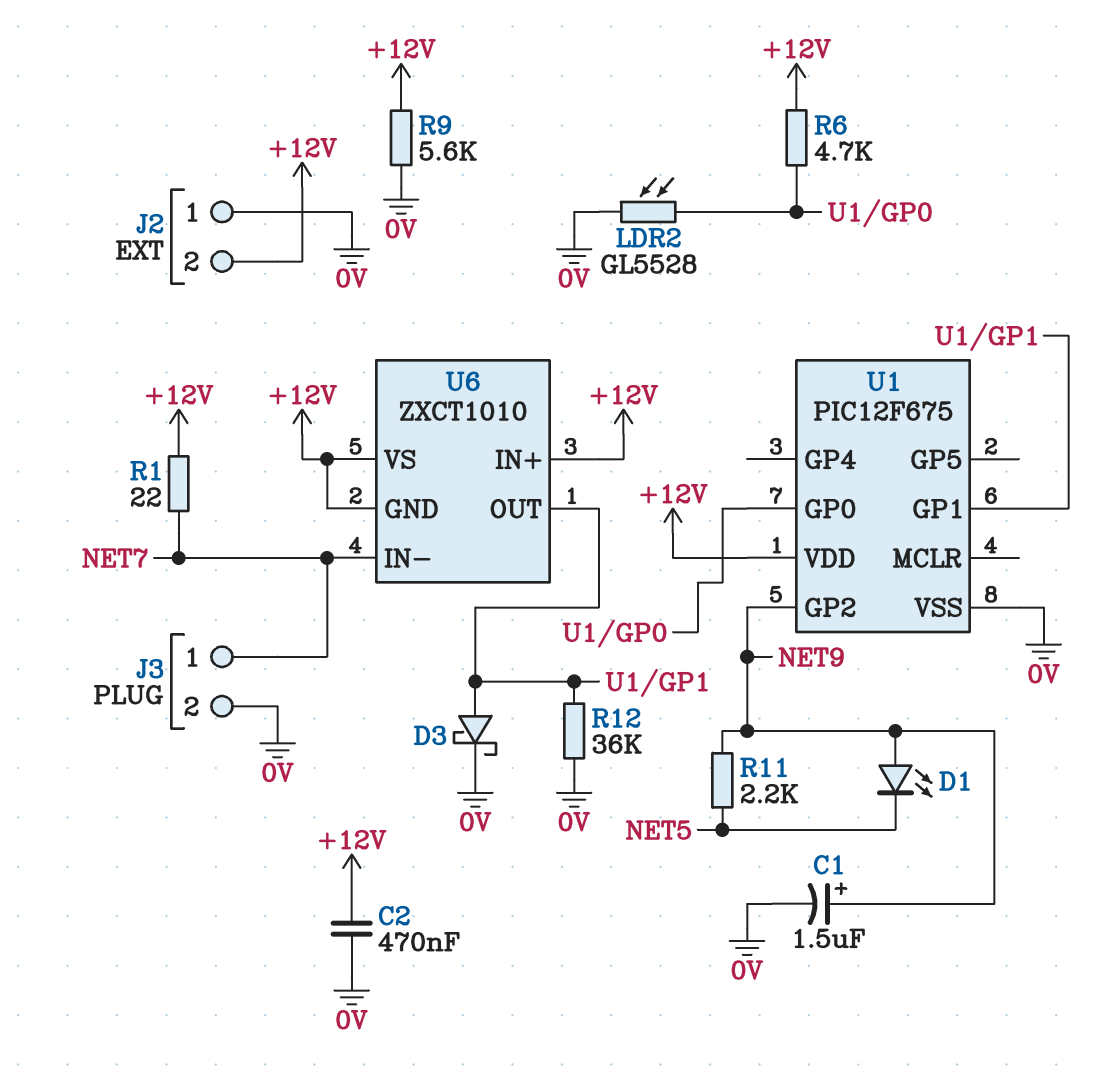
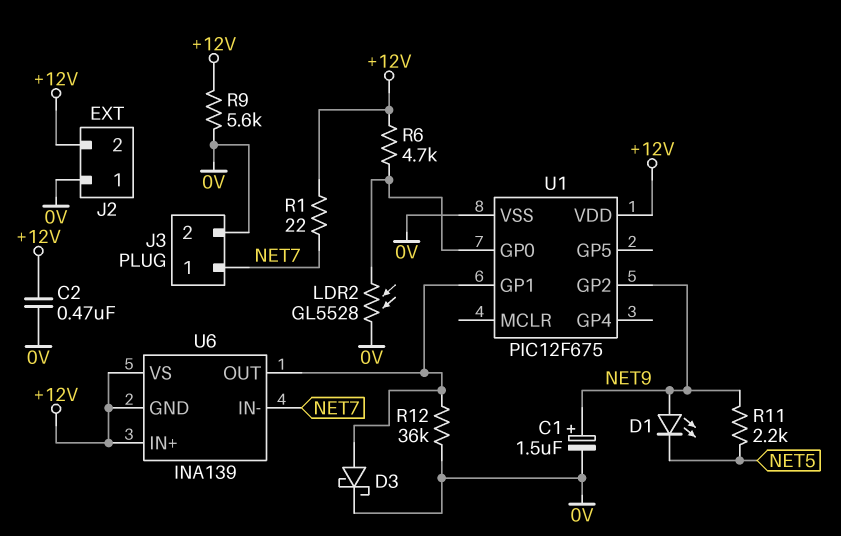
U6: ZXCT1010 -> INA139

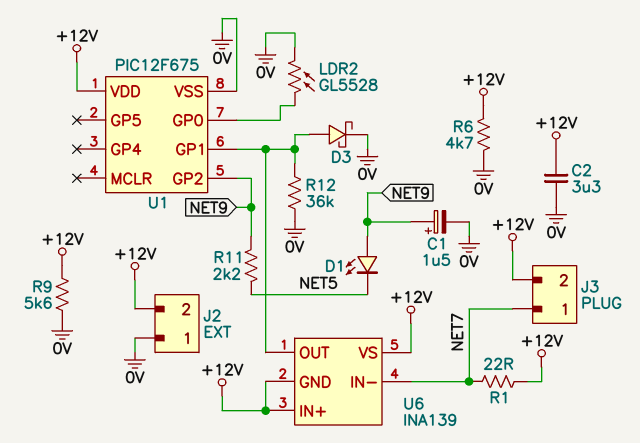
C2: 470nF (+12V, 0V) -> 3.3uF (+12V, 0V)
J3 pin 2: 0V -> +12V
R6: 4.7k (+12V, U1/GP0) -> 4.7k (+12V, 0V)

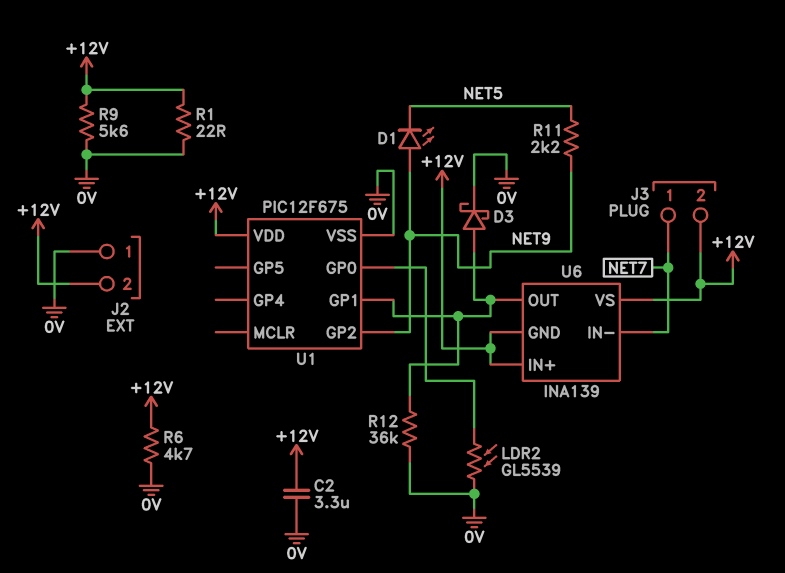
C1: 1.5uF (plus NET9, minus 0V) -> none
LDR2: GL5528 (0V, U1/GP0) -> GL5539 (0V, U1/GP0)
R1: 22 (+12V, NET7) -> 22 (+12V, 0V)

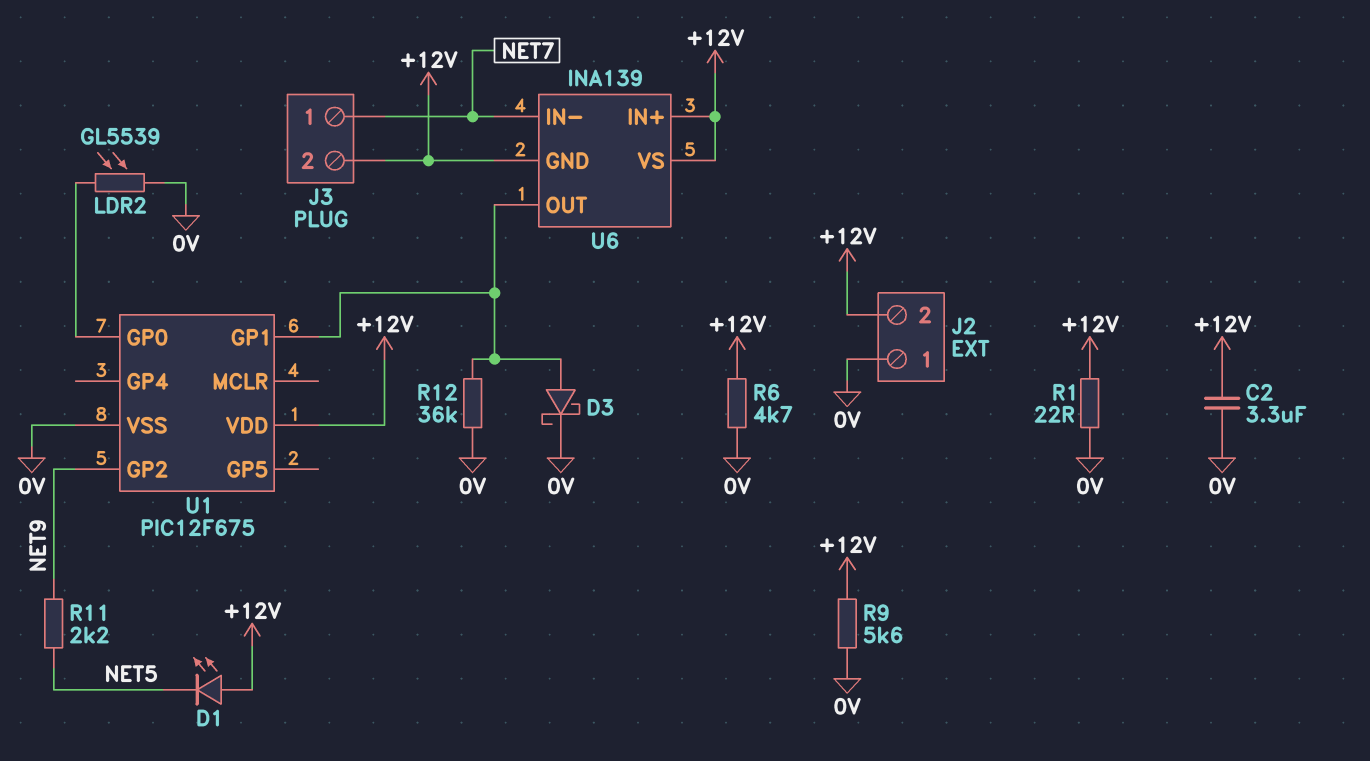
D1: LED (A NET9, K NET5) -> LED (A +12V, K NET5)

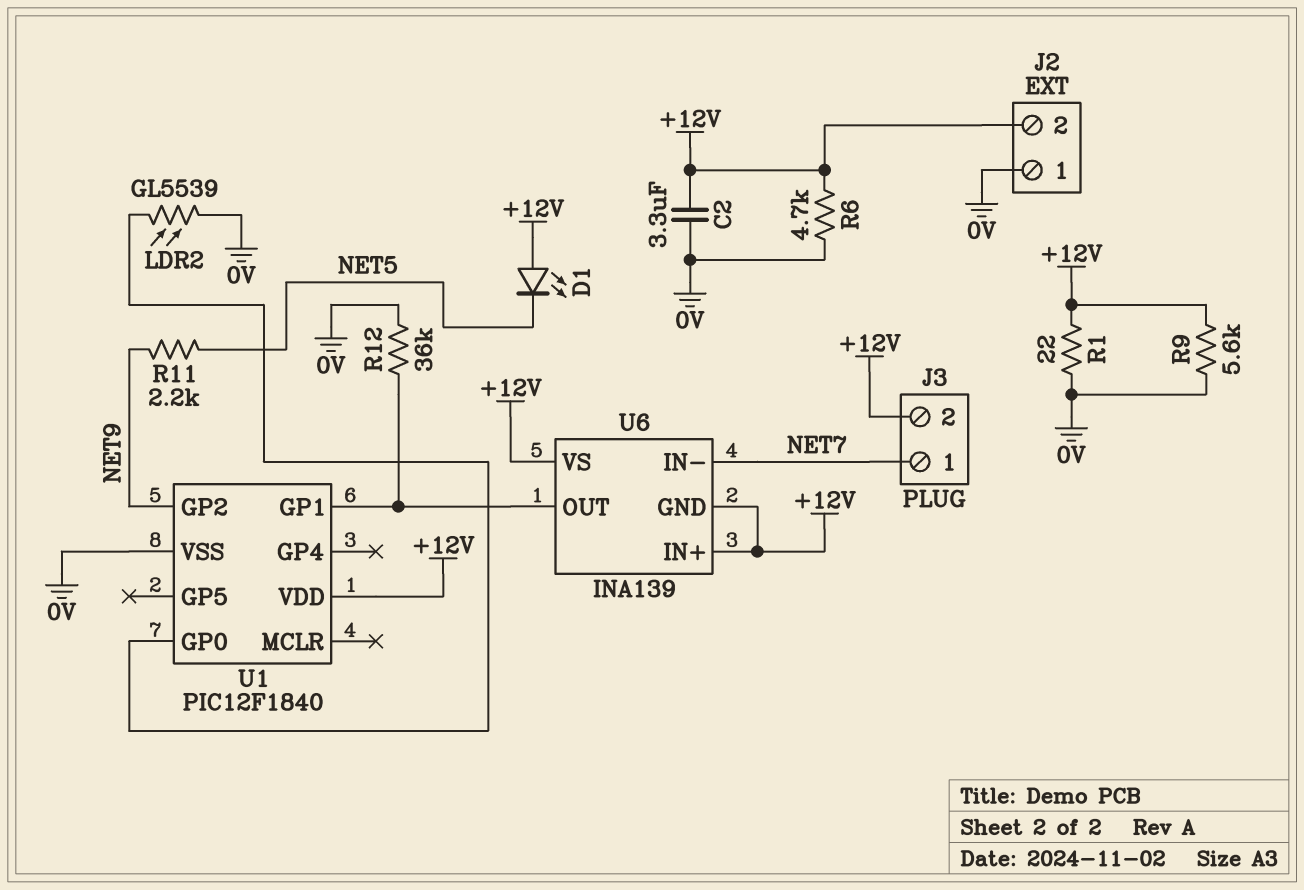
D3: schottky (A U1/GP1, K 0V) -> none
U1: PIC12F675 -> PIC12F1840

